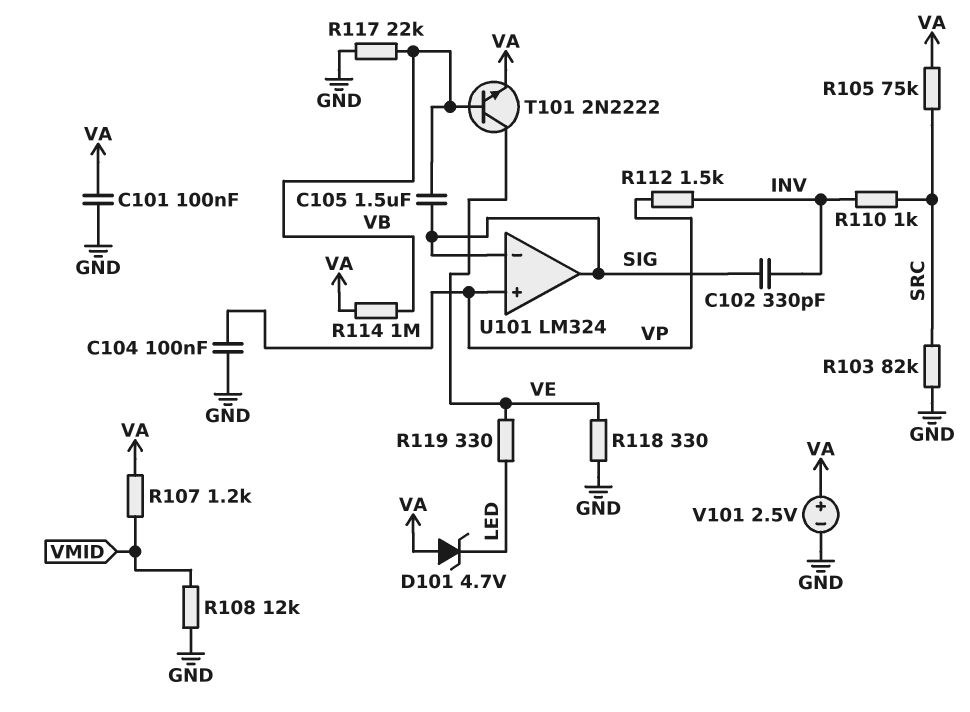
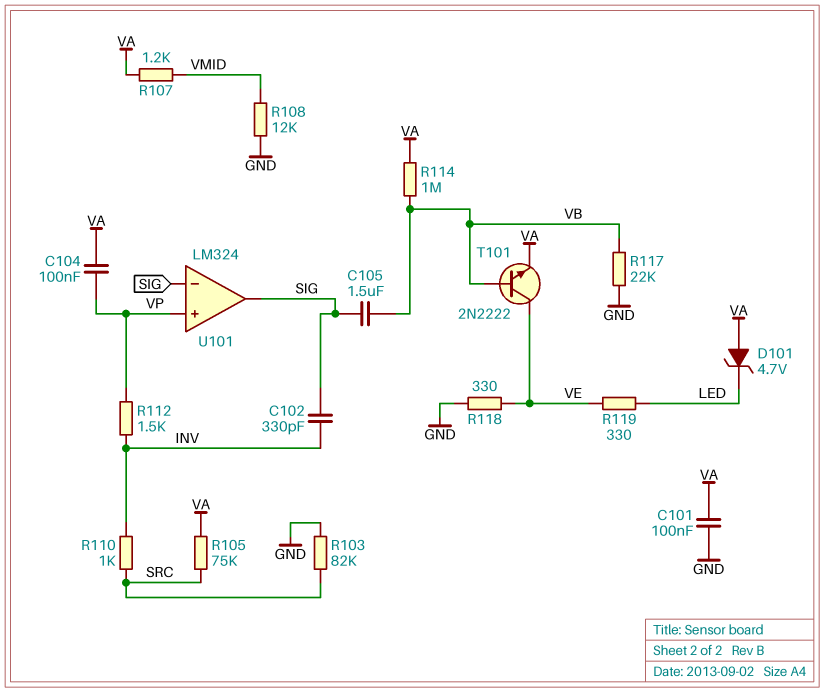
C104: 100nF (GND, VP) -> 100nF (VA, VP)
V101: 2.5V (plus VA, minus GND) -> none

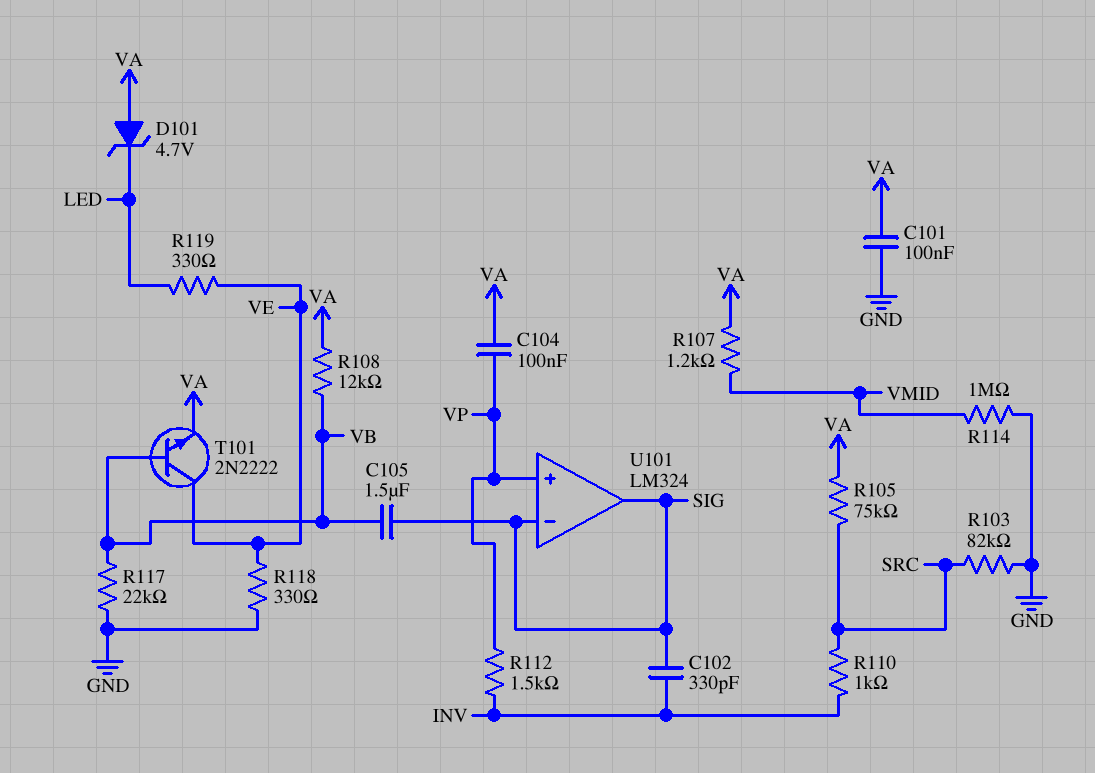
R108: 12k (GND, VMID) -> 12k (VA, VB)
R114: 1M (VA, VB) -> 1M (GND, VMID)

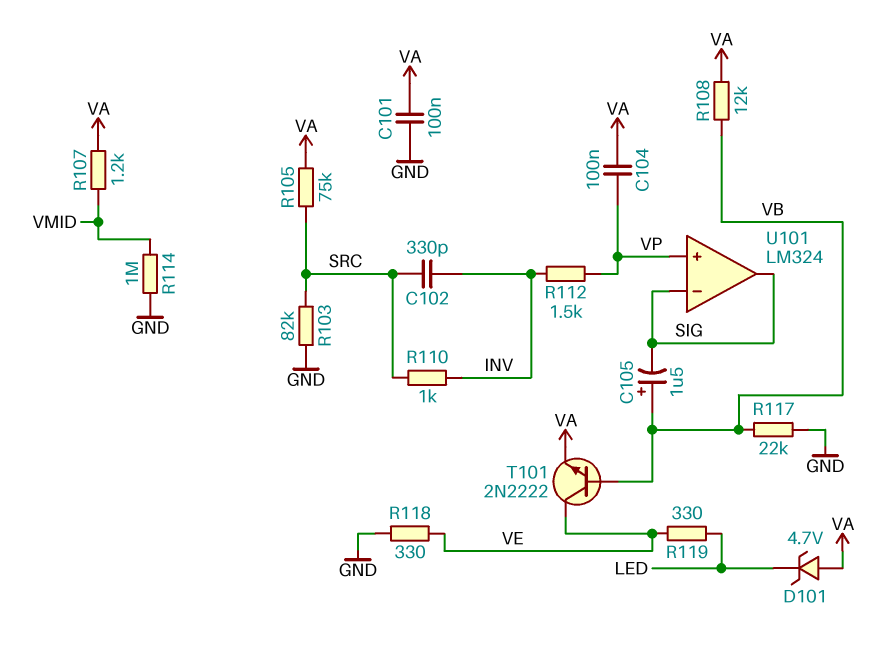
C102: 330pF (INV, SIG) -> 330pF (INV, SRC)
C105: 1.5uF (SIG, VB) -> 1.5uF (plus VB, minus SIG)

